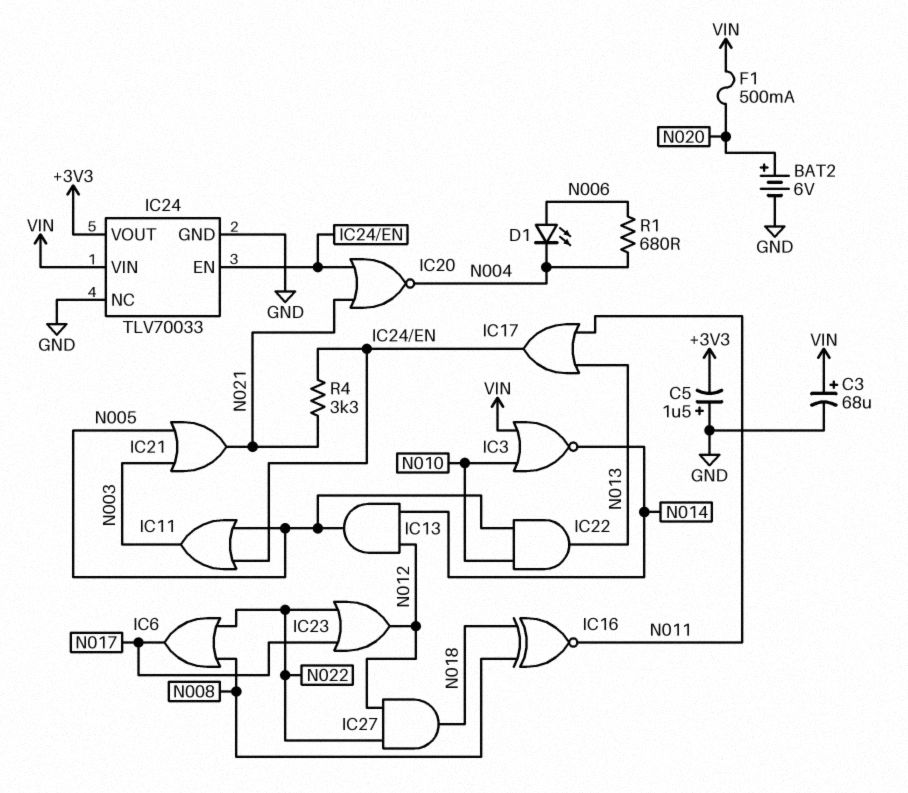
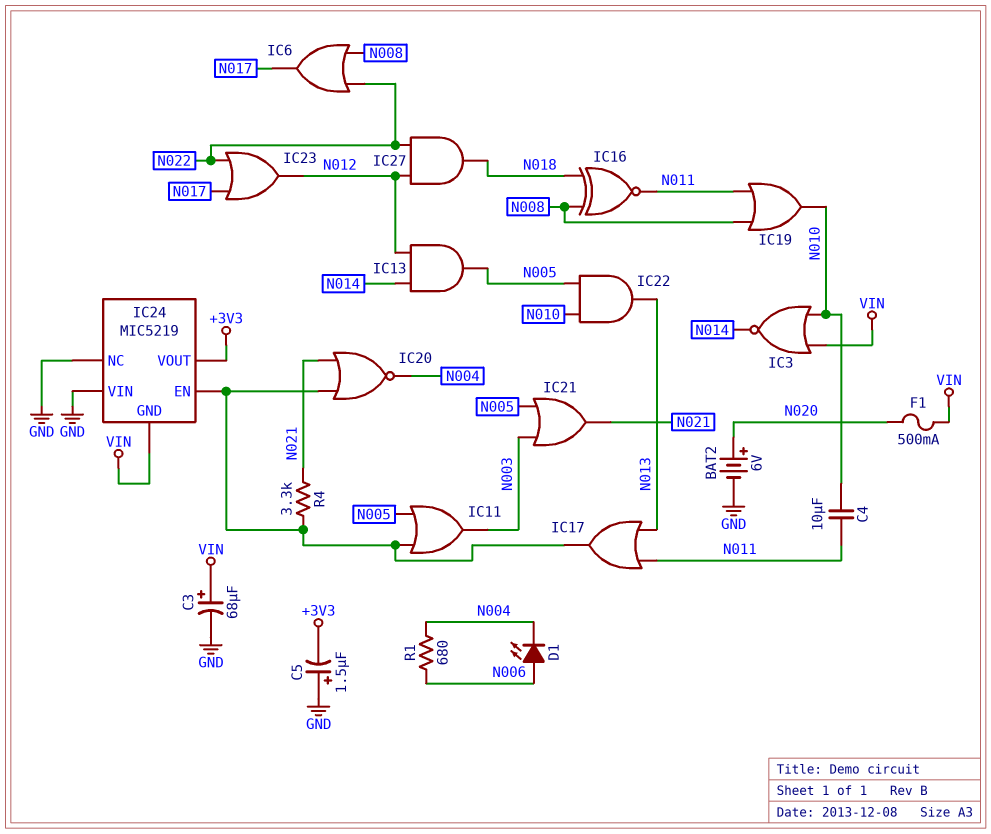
C4: none -> 10uF (N010, N011)
IC19: none -> OR (in N008, in N011, out N010)
IC24: TLV70033 -> MIC5219
IC24 pin GND: GND -> VIN
IC24 pin VIN: VIN -> GND

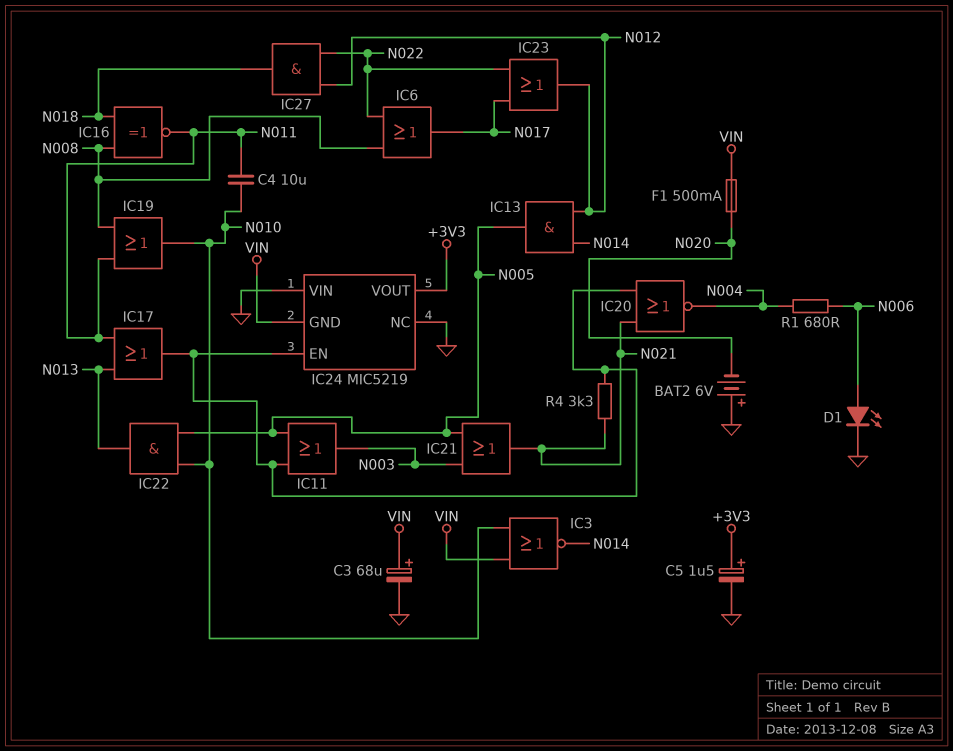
BAT2: 6V (plus N020, minus GND) -> 6V (plus GND, minus N020)
C5: 1.5uF (plus GND, minus +3V3) -> 1.5uF (plus +3V3, minus GND)
D1: LED (A N006, K N004) -> LED (A N006, K GND)

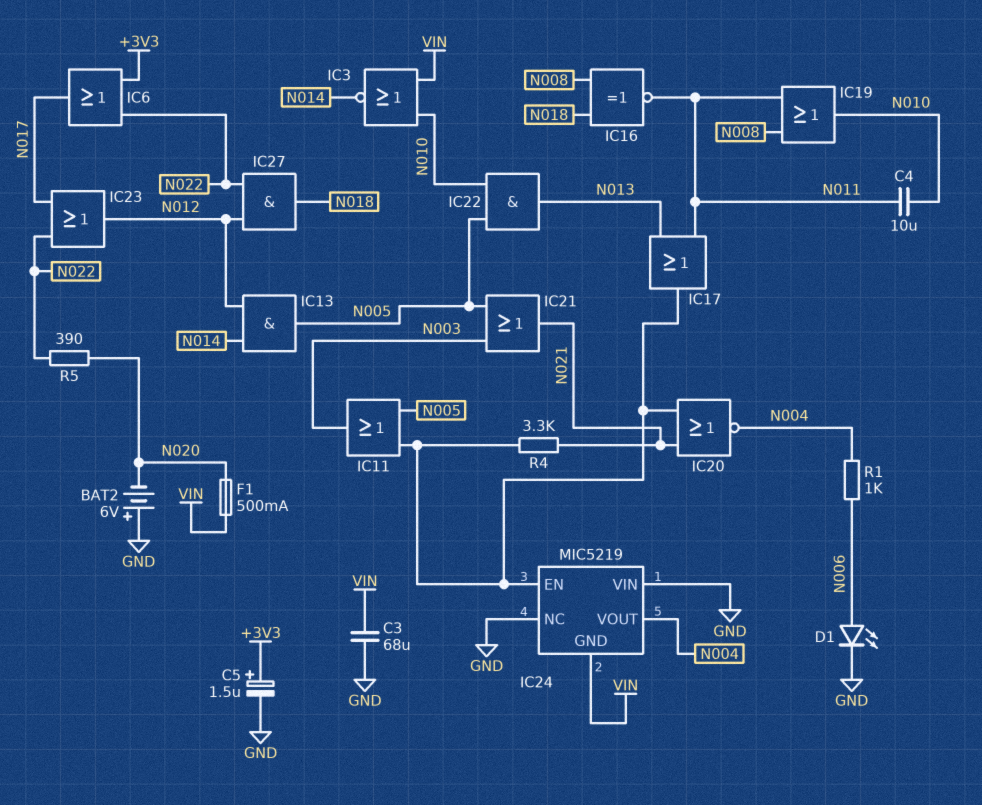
C3: 68uF (plus VIN, minus GND) -> 68uF (GND, VIN)
IC6: OR (in N008, in N022, out N017) -> OR (in +3V3, in N022, out N017)
IC24 pin VOUT: +3V3 -> N004
R1: 680 (N004, N006) -> 1k (N004, N006)
R5: none -> 390 (N020, N022)

